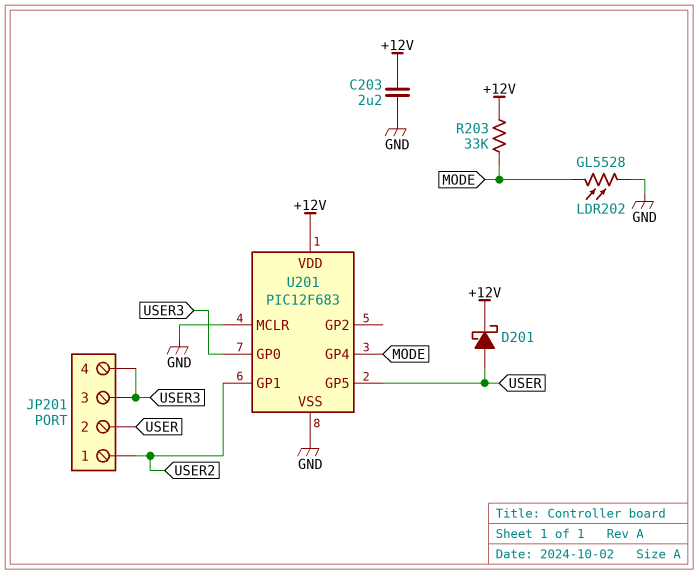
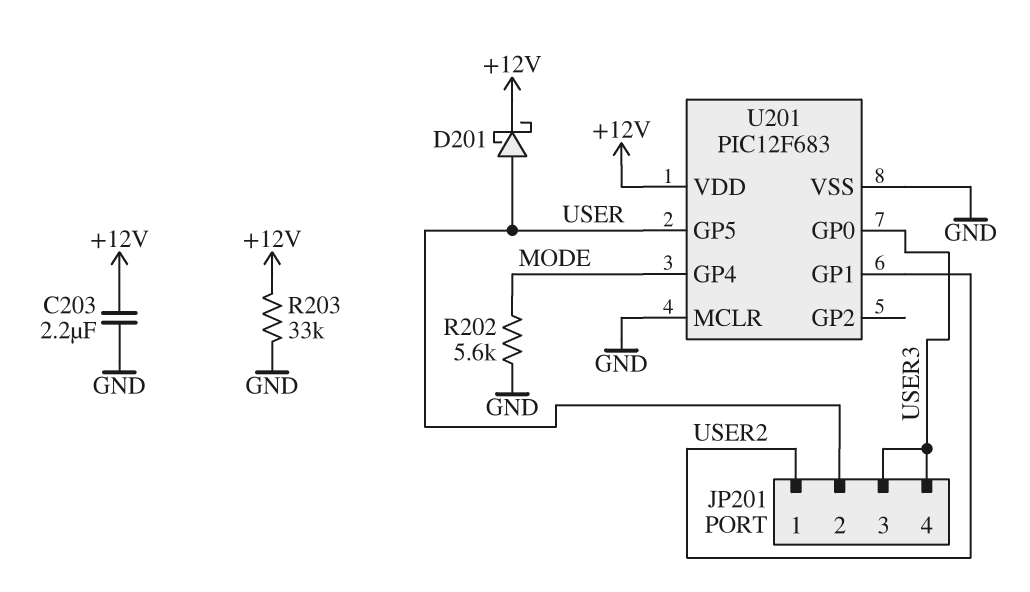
LDR202: GL5528 (GND, MODE) -> none
R202: none -> 5.6k (GND, MODE)
R203: 33k (+12V, MODE) -> 33k (+12V, GND)

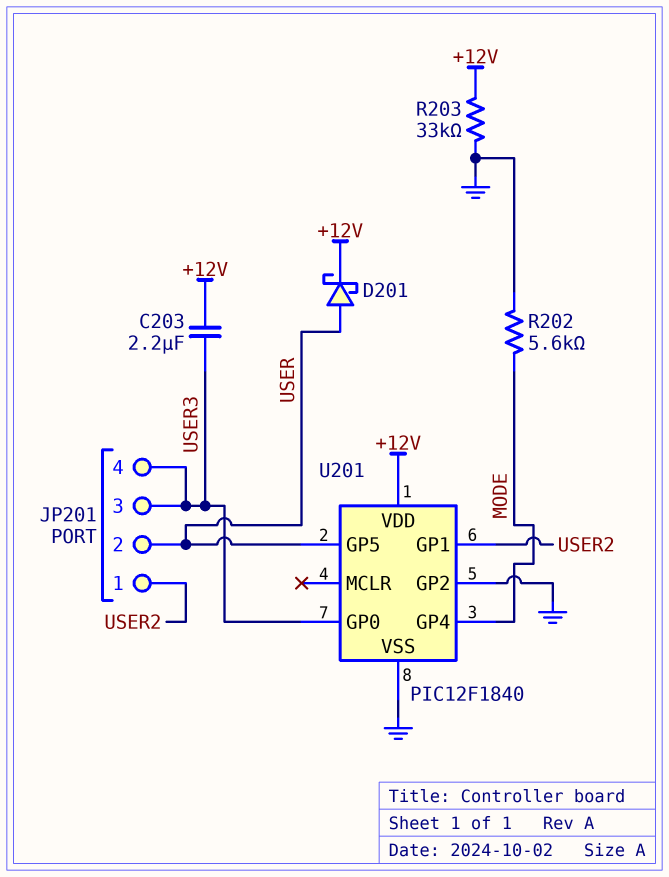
C203: 2.2uF (+12V, GND) -> 2.2uF (+12V, USER3)
U201: PIC12F683 -> PIC12F1840
U201 pin GP2: none -> GND
U201 pin MCLR: GND -> none

